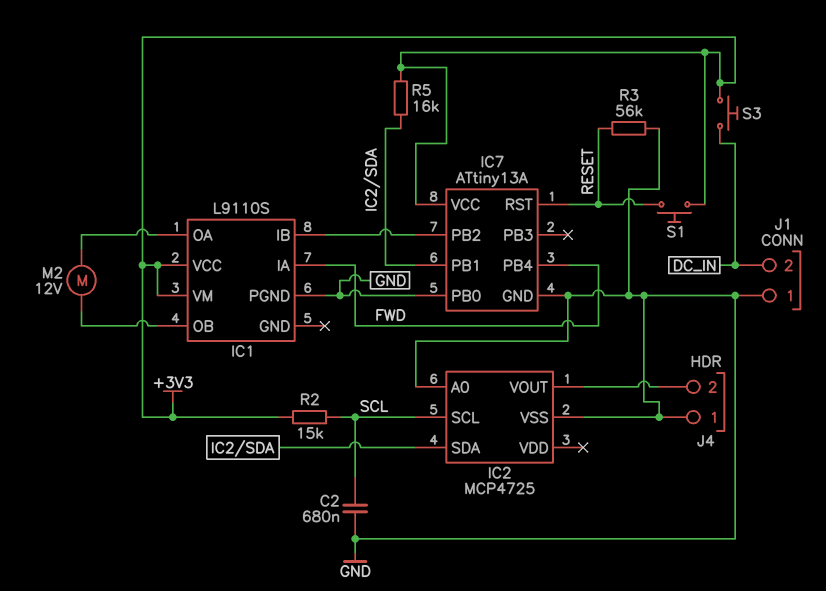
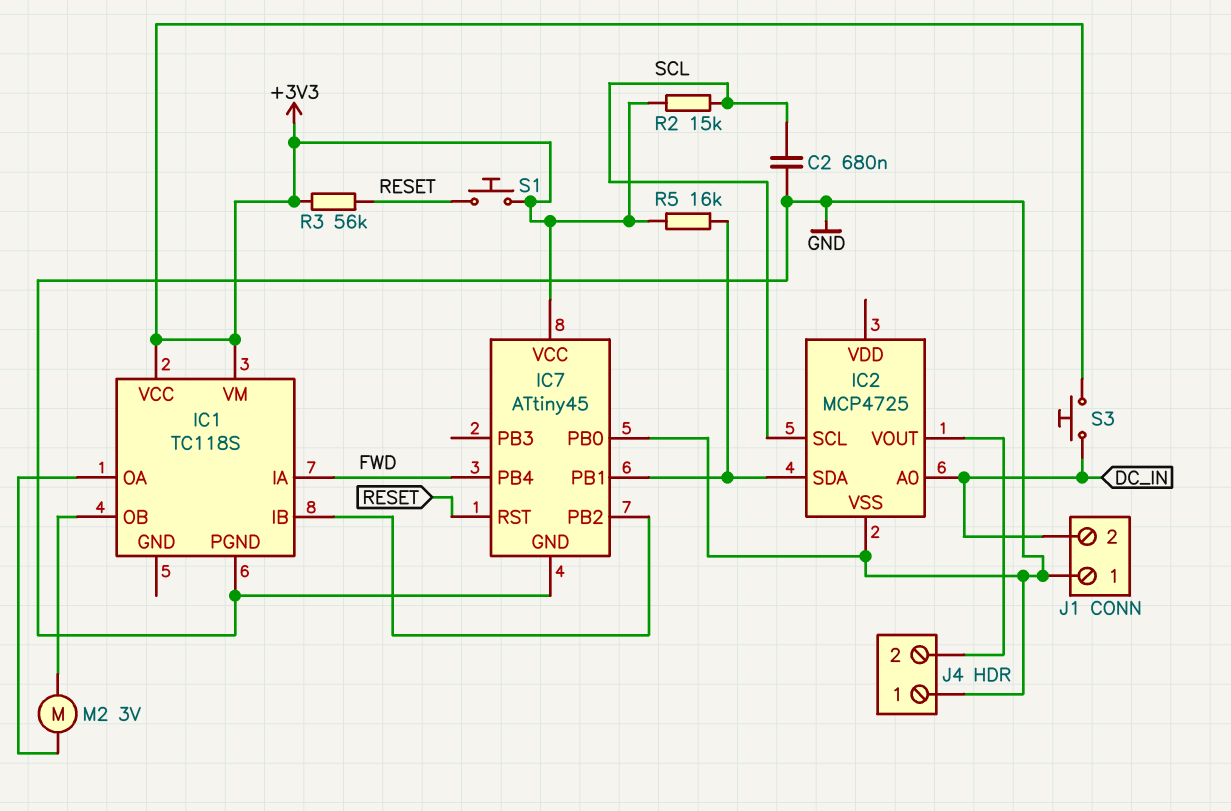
IC1: L9110S -> TC118S
IC2 pin A0: GND -> DC_IN
IC7: ATtiny13A -> ATtiny45
M2: motor 12V (IC1/OA, IC1/OB) -> motor 3V (IC1/OA, IC1/OB)
R3: 56k (GND, RESET) -> 56k (+3V3, RESET)

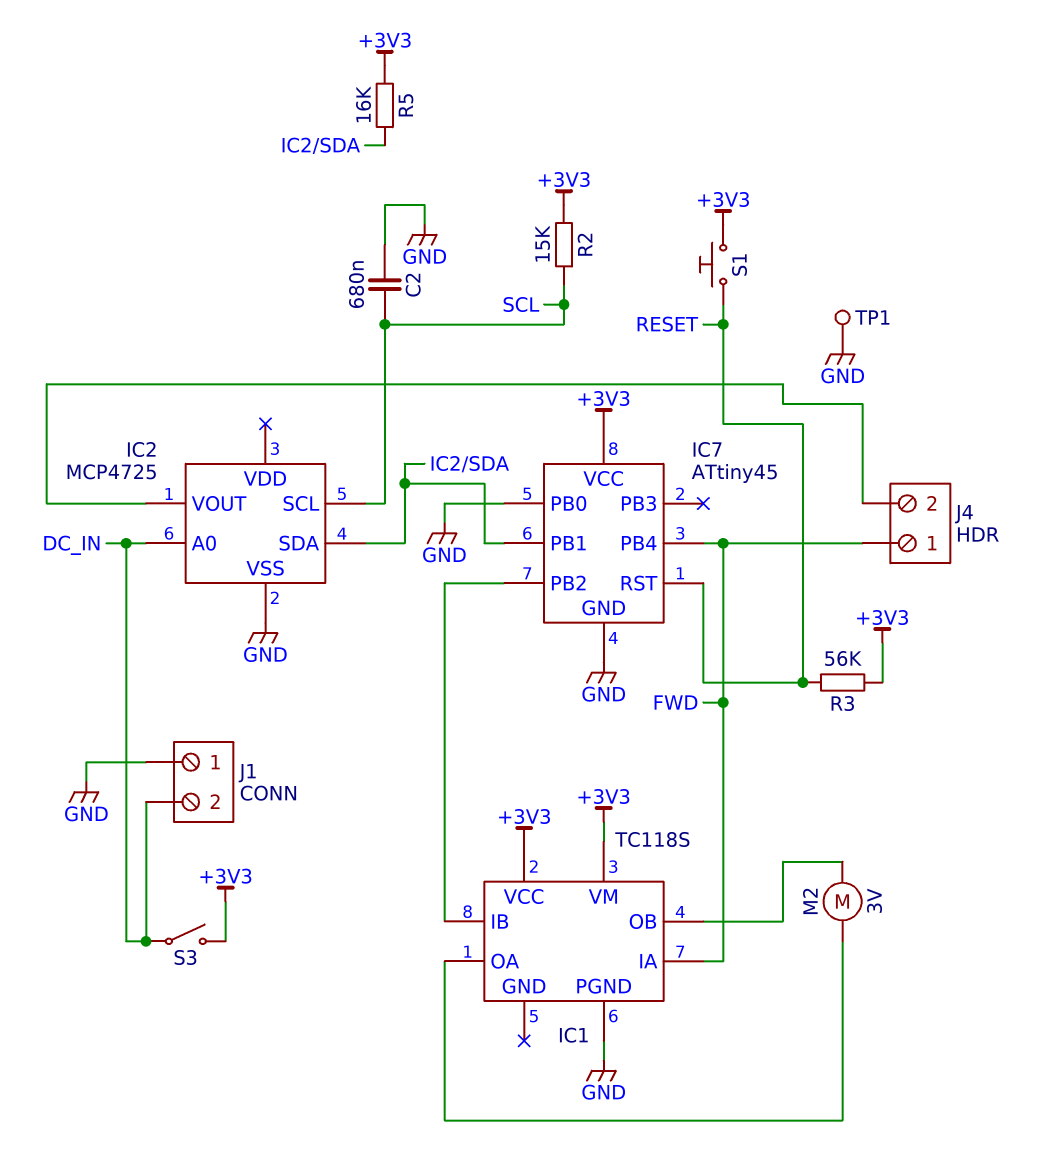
J4 pin 1: GND -> FWD
S3: button (+3V3, DC_IN) -> switch (+3V3, DC_IN)
TP1: none -> test point (GND)

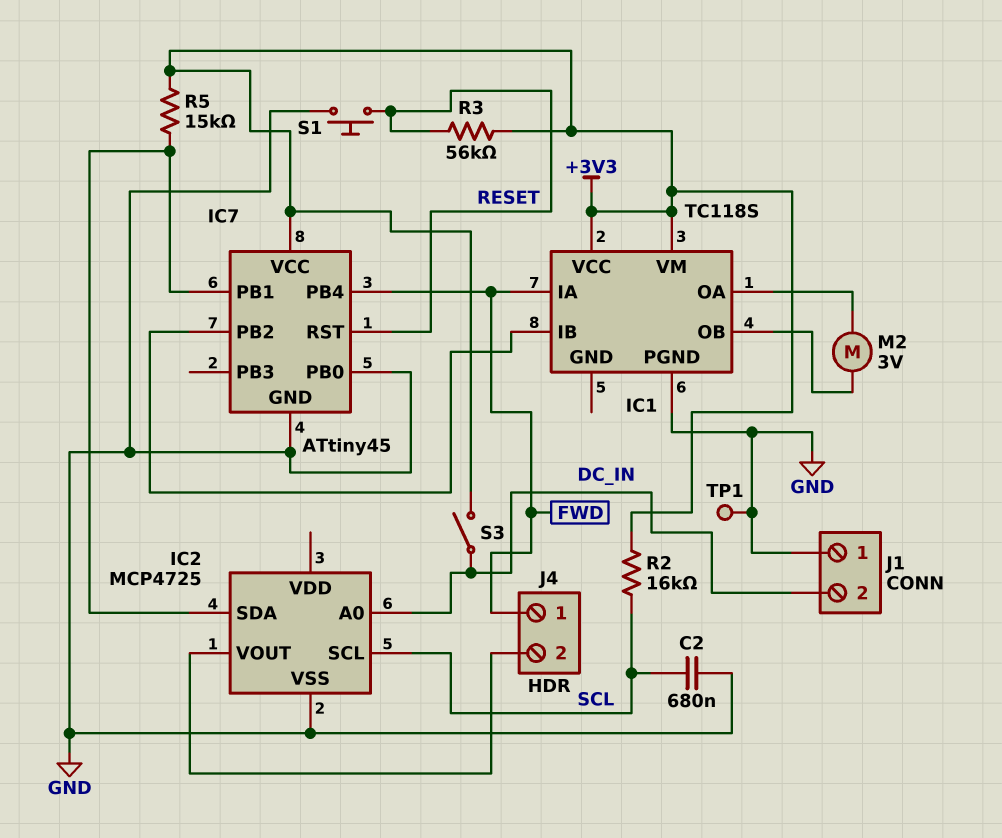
R2: 15k (+3V3, SCL) -> 16k (+3V3, SCL)
R5: 16k (+3V3, IC2/SDA) -> 15k (+3V3, IC2/SDA)
S1: button (+3V3, RESET) -> button (GND, RESET)

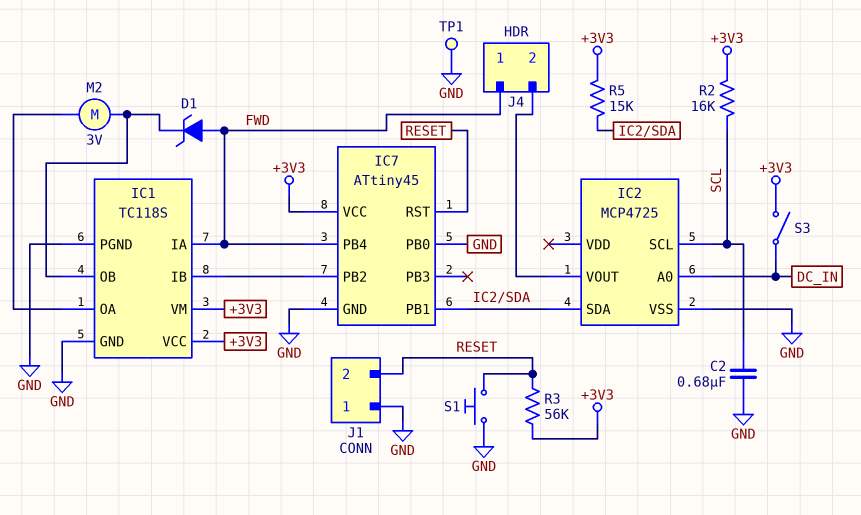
D1: none -> zener (A FWD, K IC1/OB)
IC1 pin GND: none -> GND
J1 pin 2: DC_IN -> RESET

